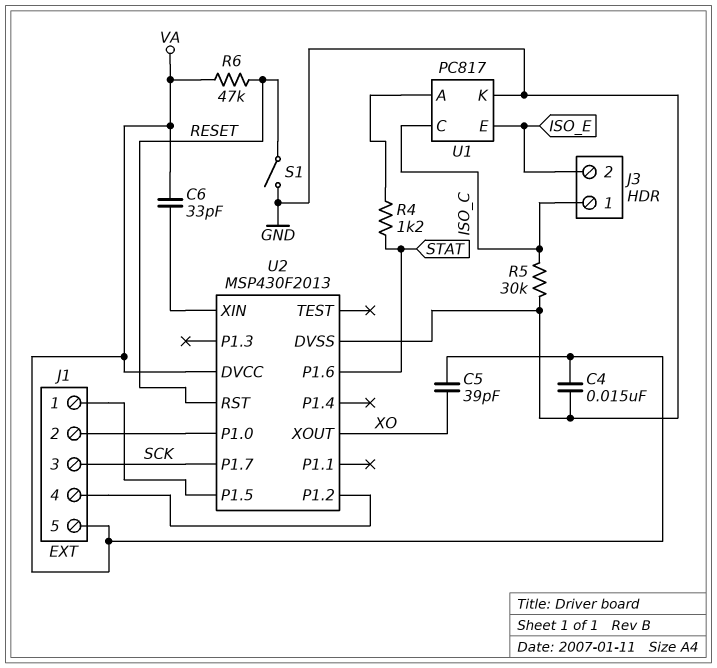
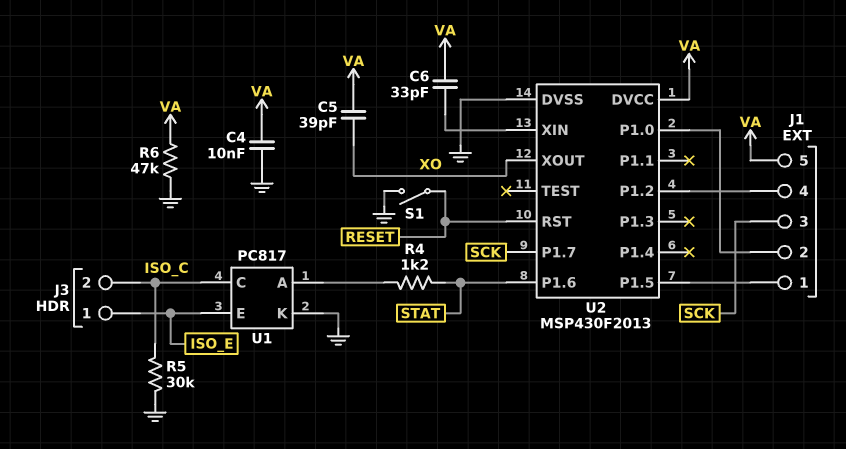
C4: 15nF (GND, VA) -> 10nF (GND, VA)
J3 pin 1: ISO_C -> ISO_E
J3 pin 2: ISO_E -> ISO_C
R6: 47k (RESET, VA) -> 47k (GND, VA)

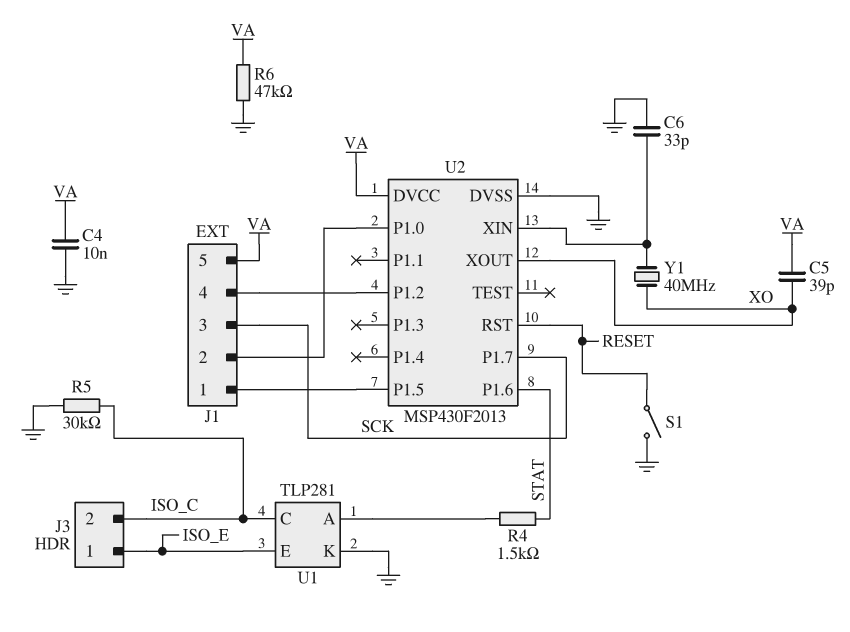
C6: 33pF (U2/XIN, VA) -> 33pF (GND, U2/XIN)
R4: 1.2k (STAT, U1/A) -> 1.5k (STAT, U1/A)
U1: PC817 -> TLP281
Y1: none -> 40MHz (U2/XIN, XO)

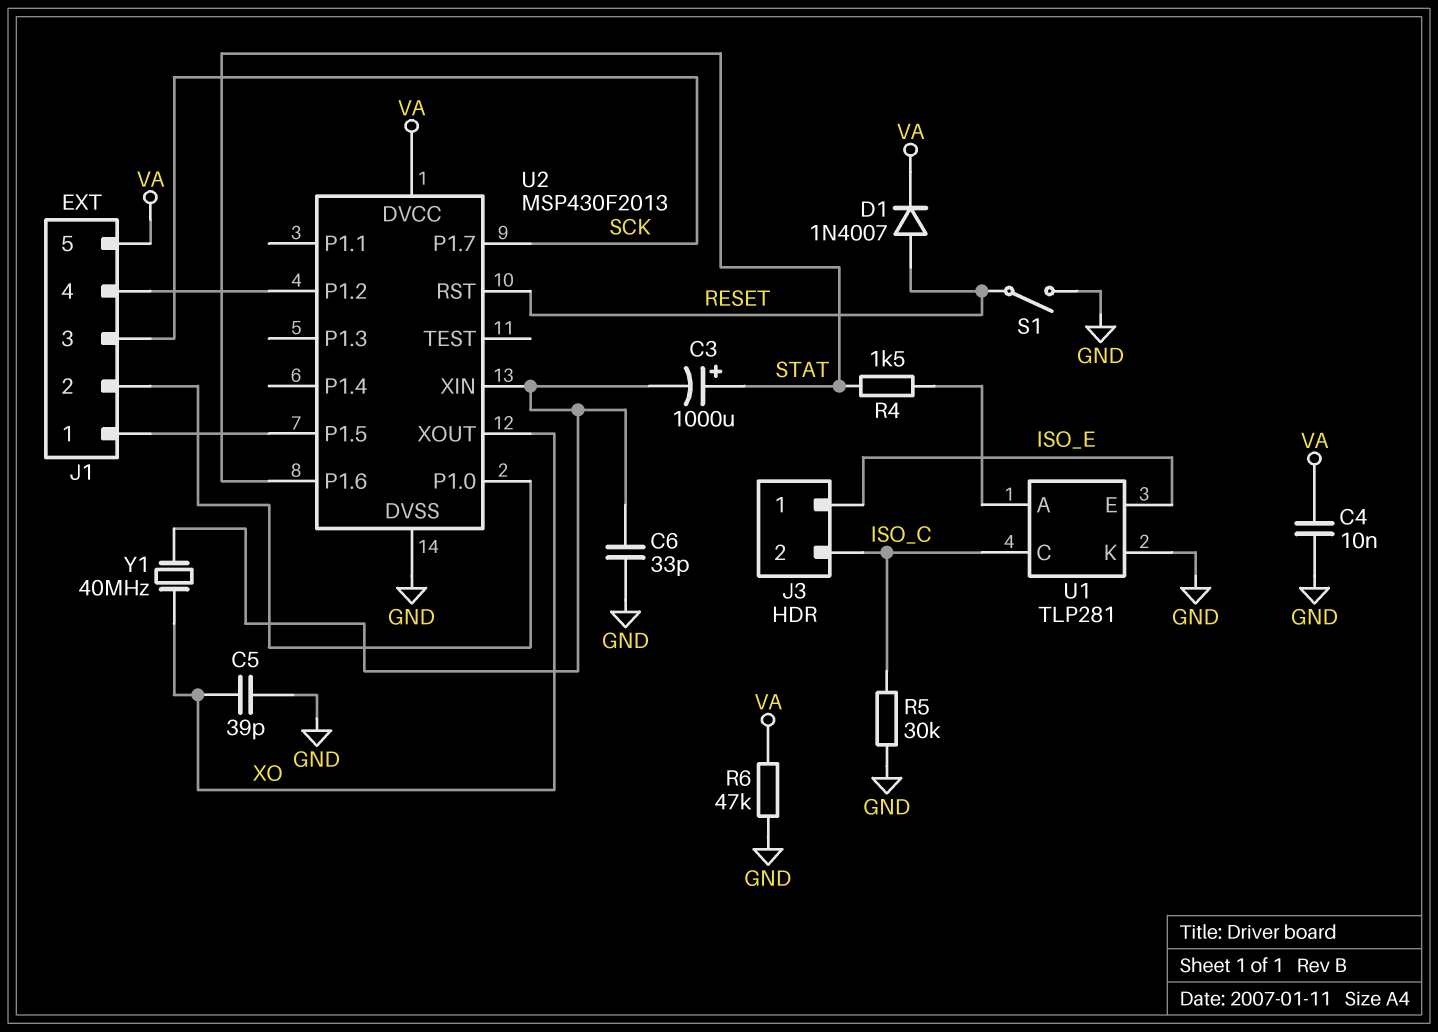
C3: none -> 1000uF (plus STAT, minus U2/XIN)
C5: 39pF (VA, XO) -> 39pF (GND, XO)
D1: none -> diode 1N4007 (A RESET, K VA)

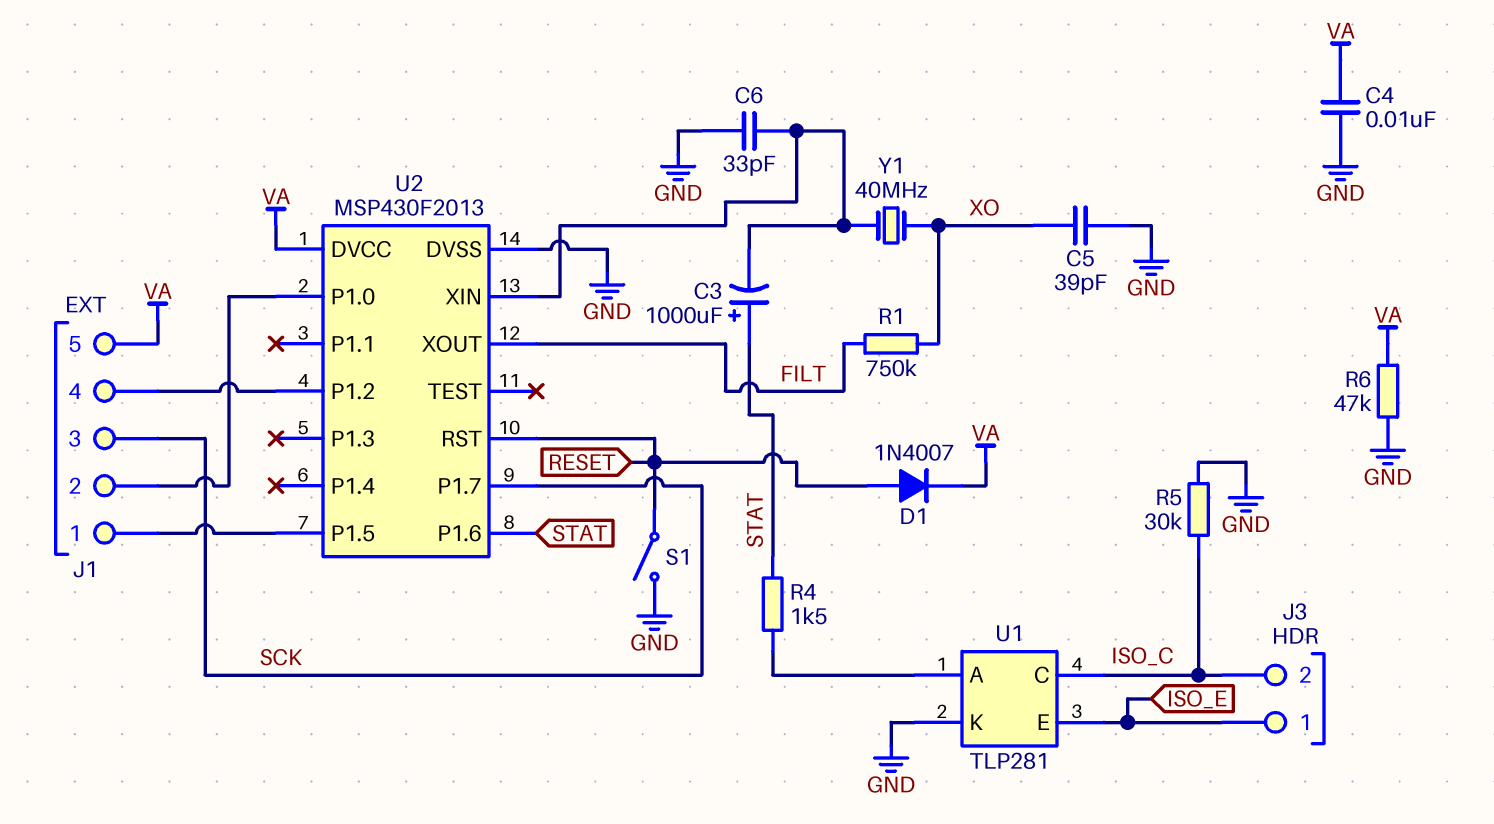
R1: none -> 750k (FILT, XO)
U2 pin XOUT: XO -> FILT

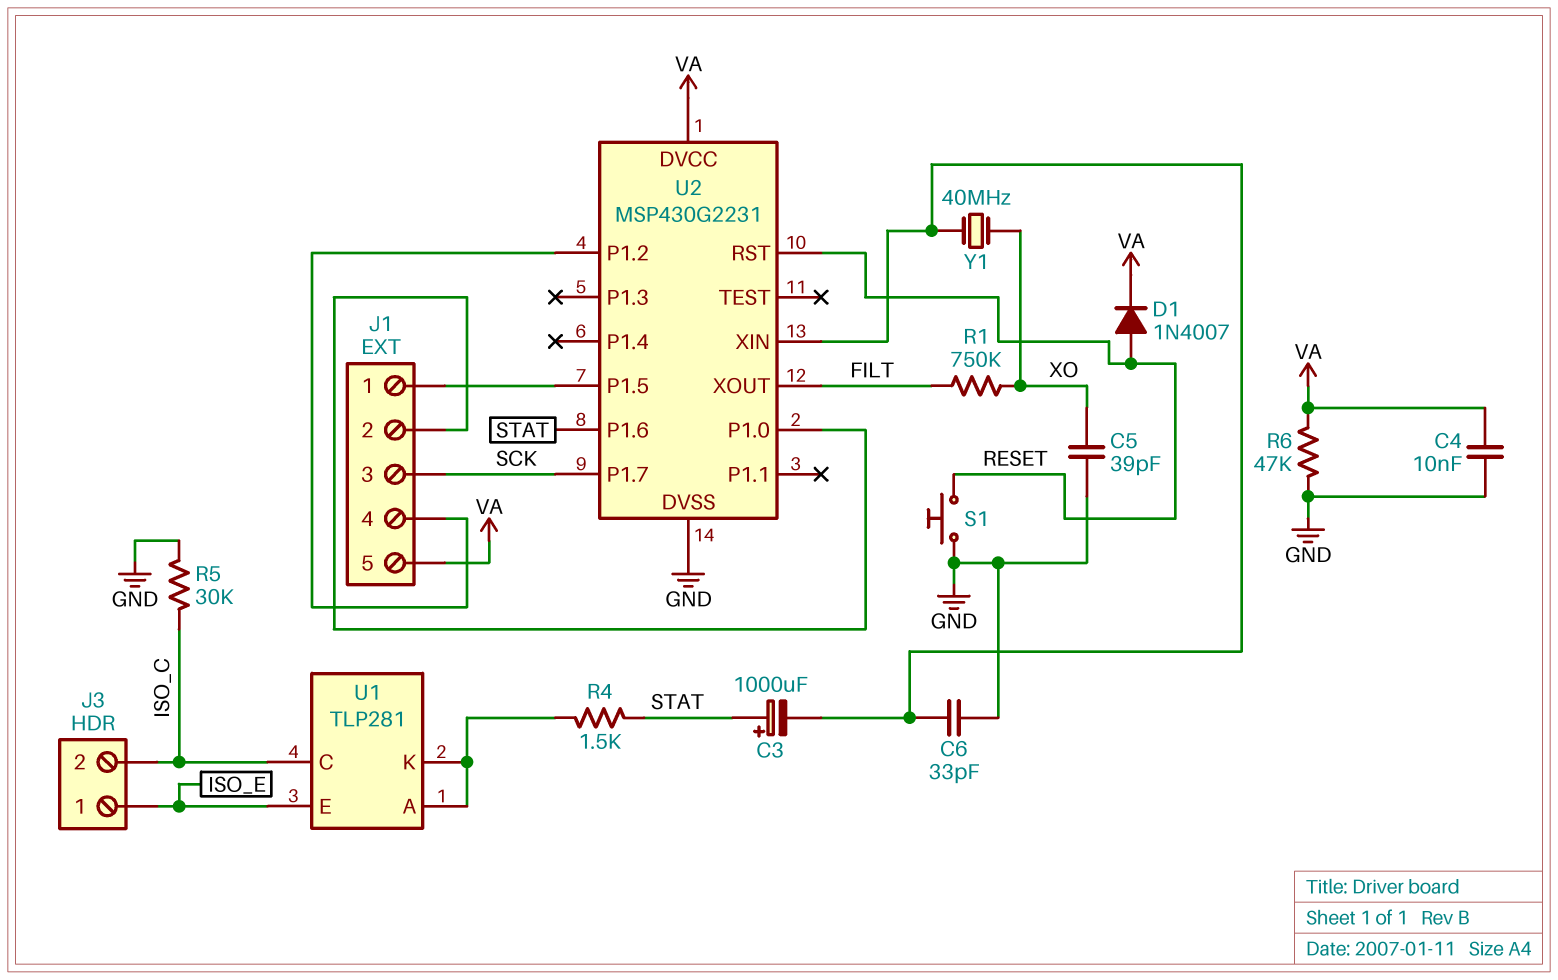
S1: switch (GND, RESET) -> button (GND, RESET)
U1 pin K: GND -> U1/A
U2: MSP430F2013 -> MSP430G2231

